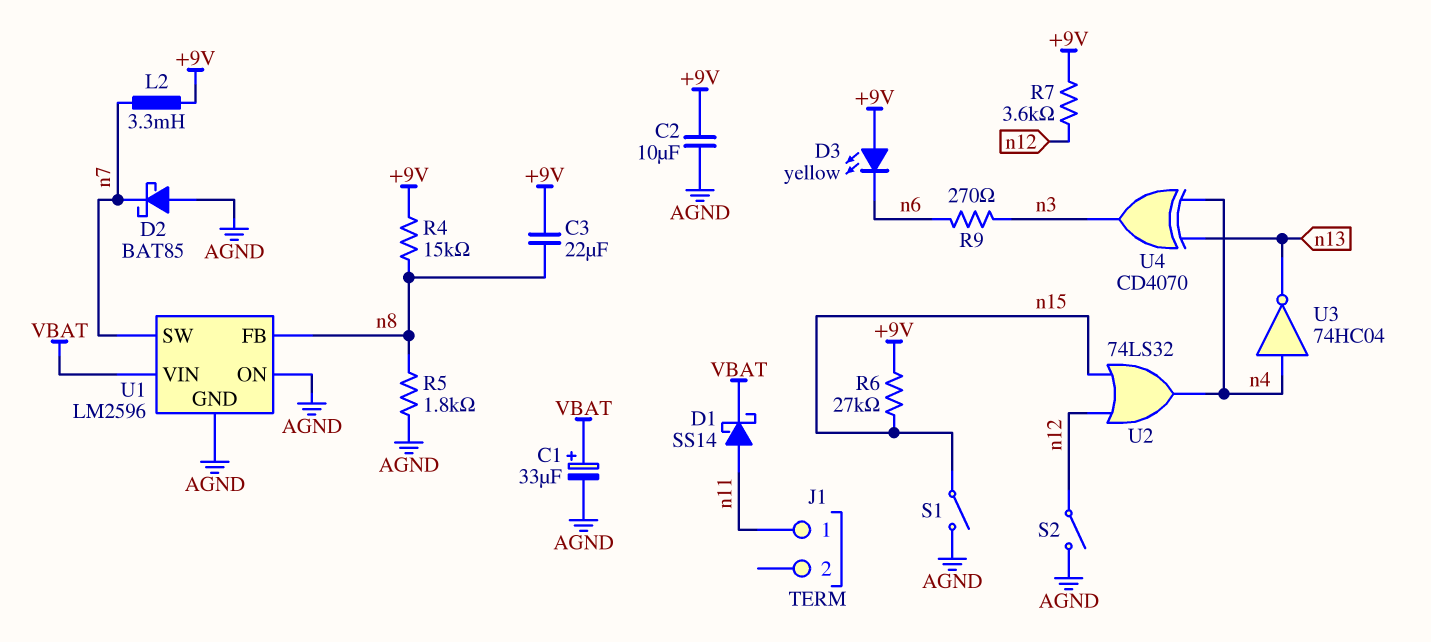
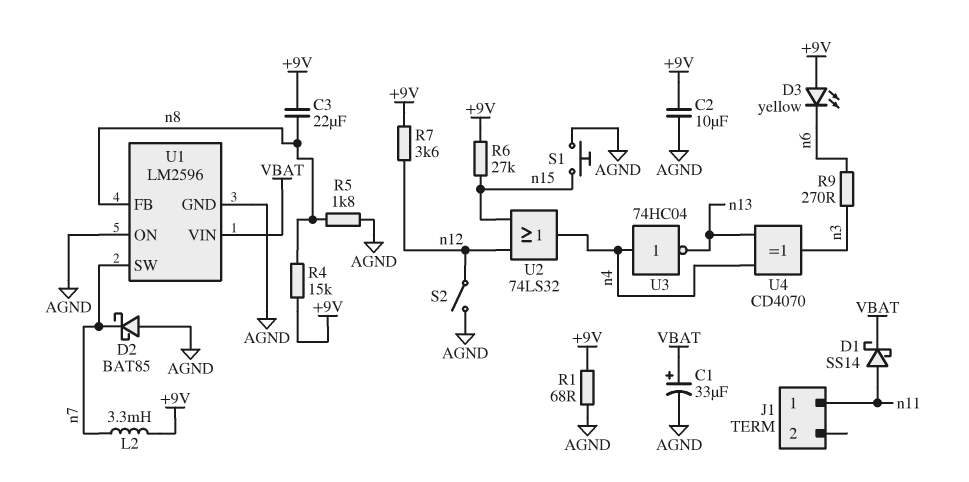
R1: none -> 68 (+9V, AGND)
S1: switch (AGND, n15) -> button (AGND, n15)

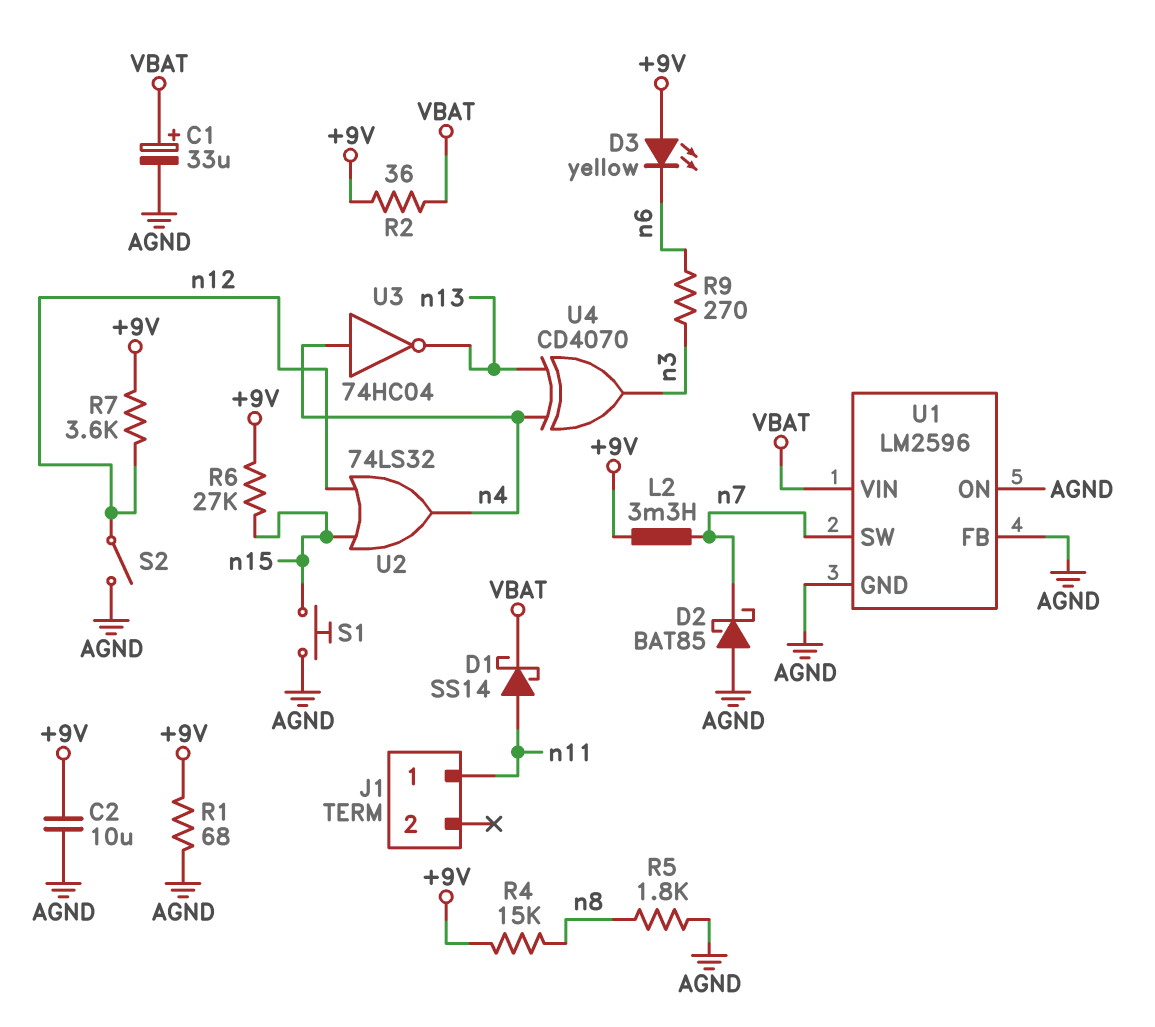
C3: 22uF (+9V, n8) -> none
R2: none -> 36 (+9V, VBAT)
U1 pin FB: n8 -> AGND

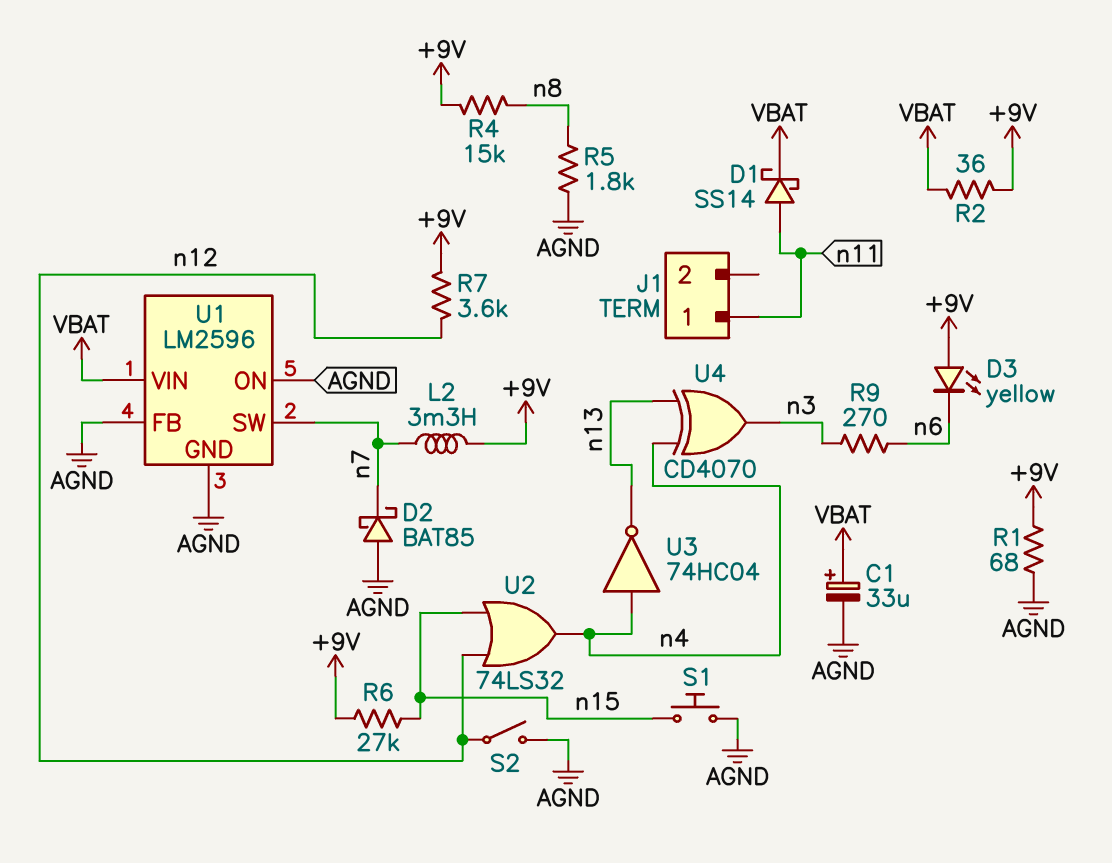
C2: 10uF (+9V, AGND) -> none

